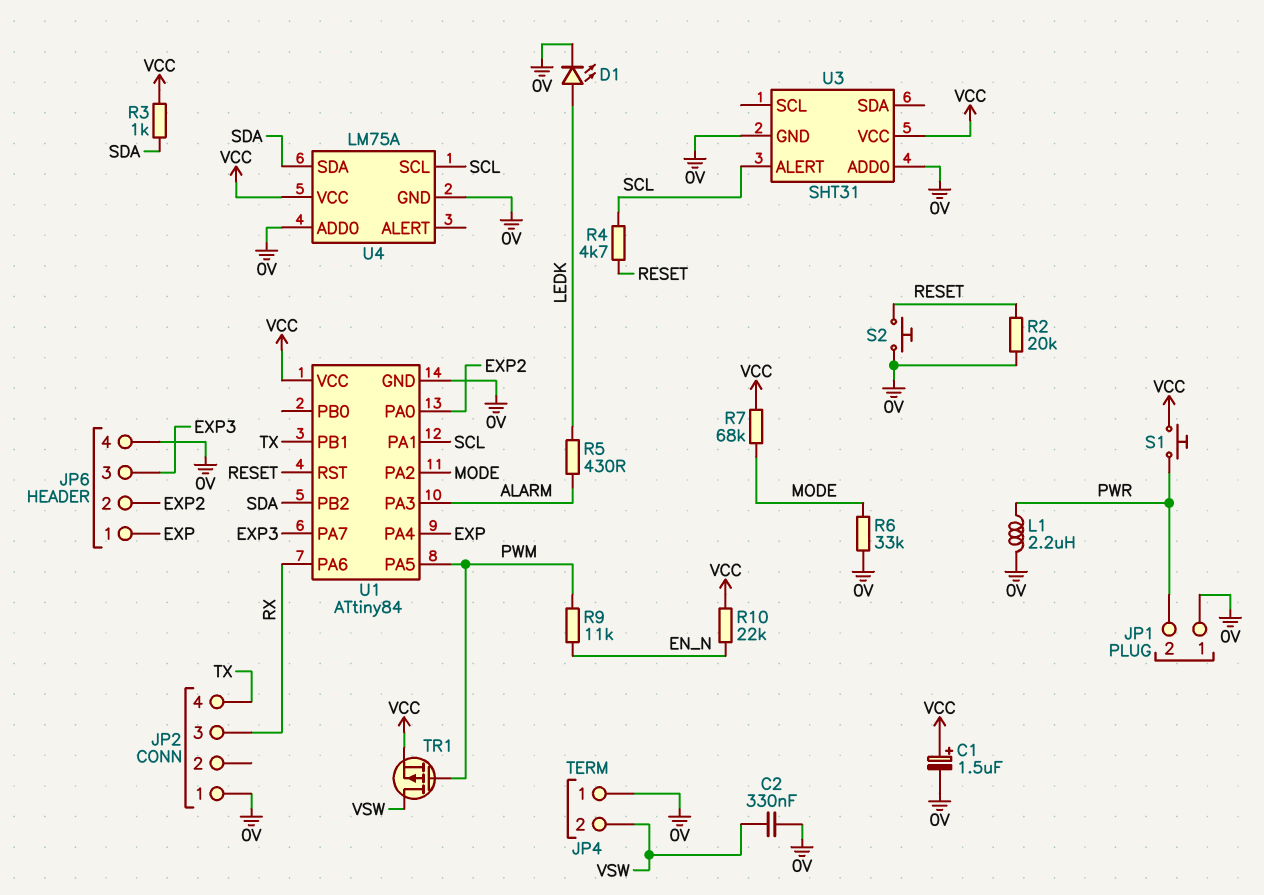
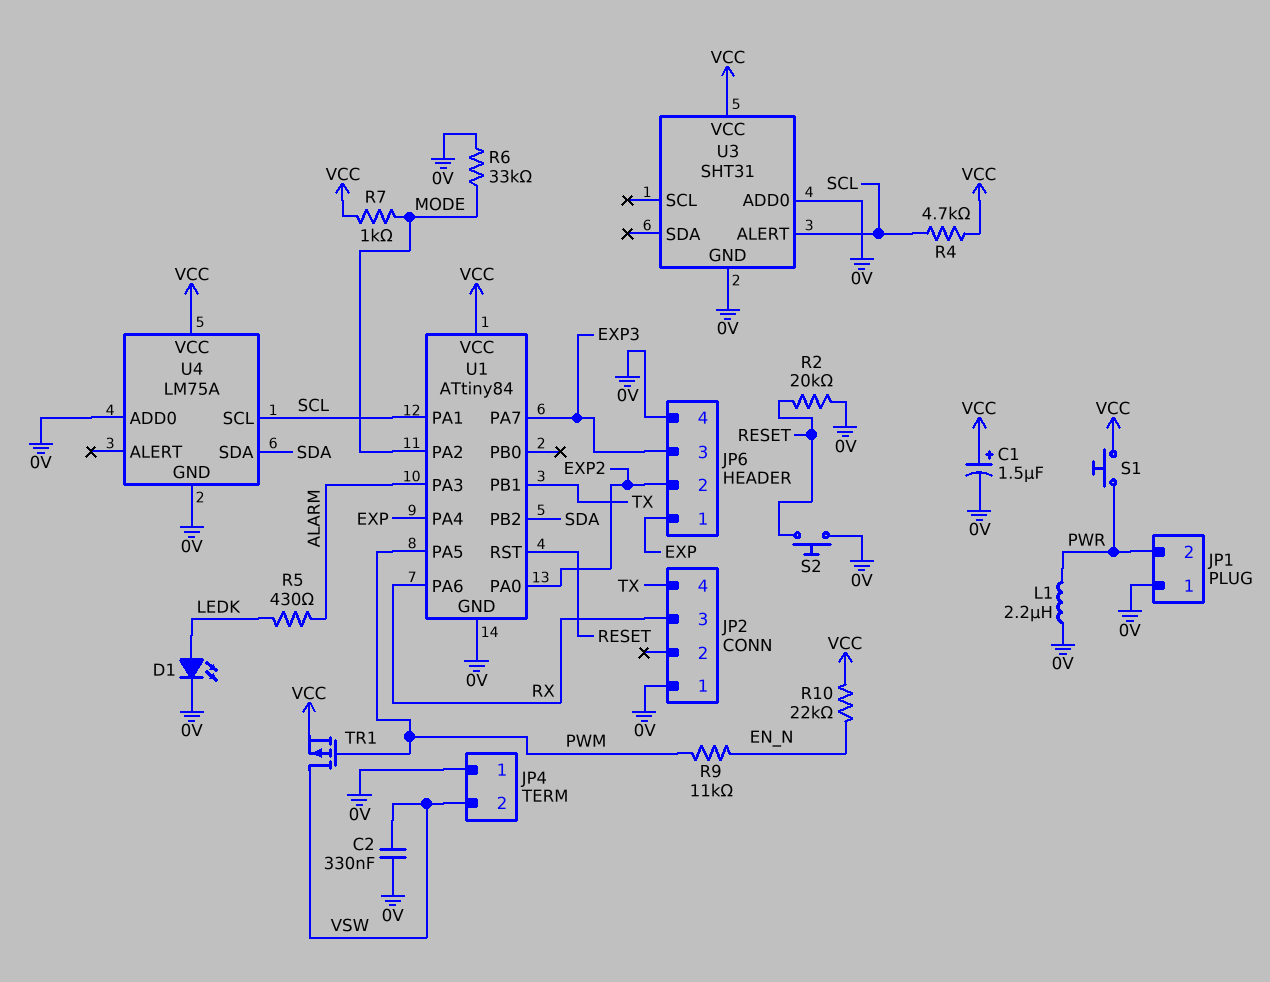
R3: 1k (SDA, VCC) -> none
R4: 4.7k (RESET, SCL) -> 4.7k (SCL, VCC)
R7: 68k (MODE, VCC) -> 1k (MODE, VCC)

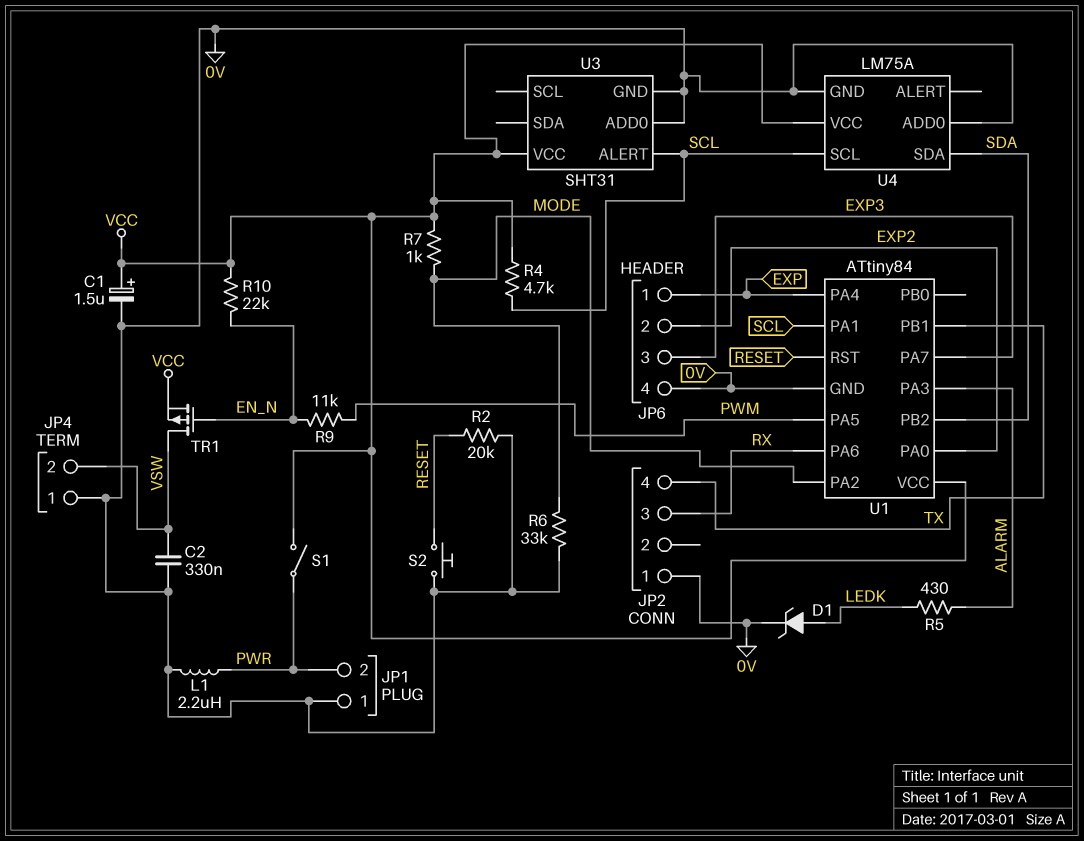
D1: LED (A LEDK, K 0V) -> zener (A LEDK, K 0V)
S1: button (PWR, VCC) -> switch (PWR, VCC)
TR1: PMOS (G PWM, D VSW, S VCC) -> PMOS (G EN_N, D VSW, S VCC)

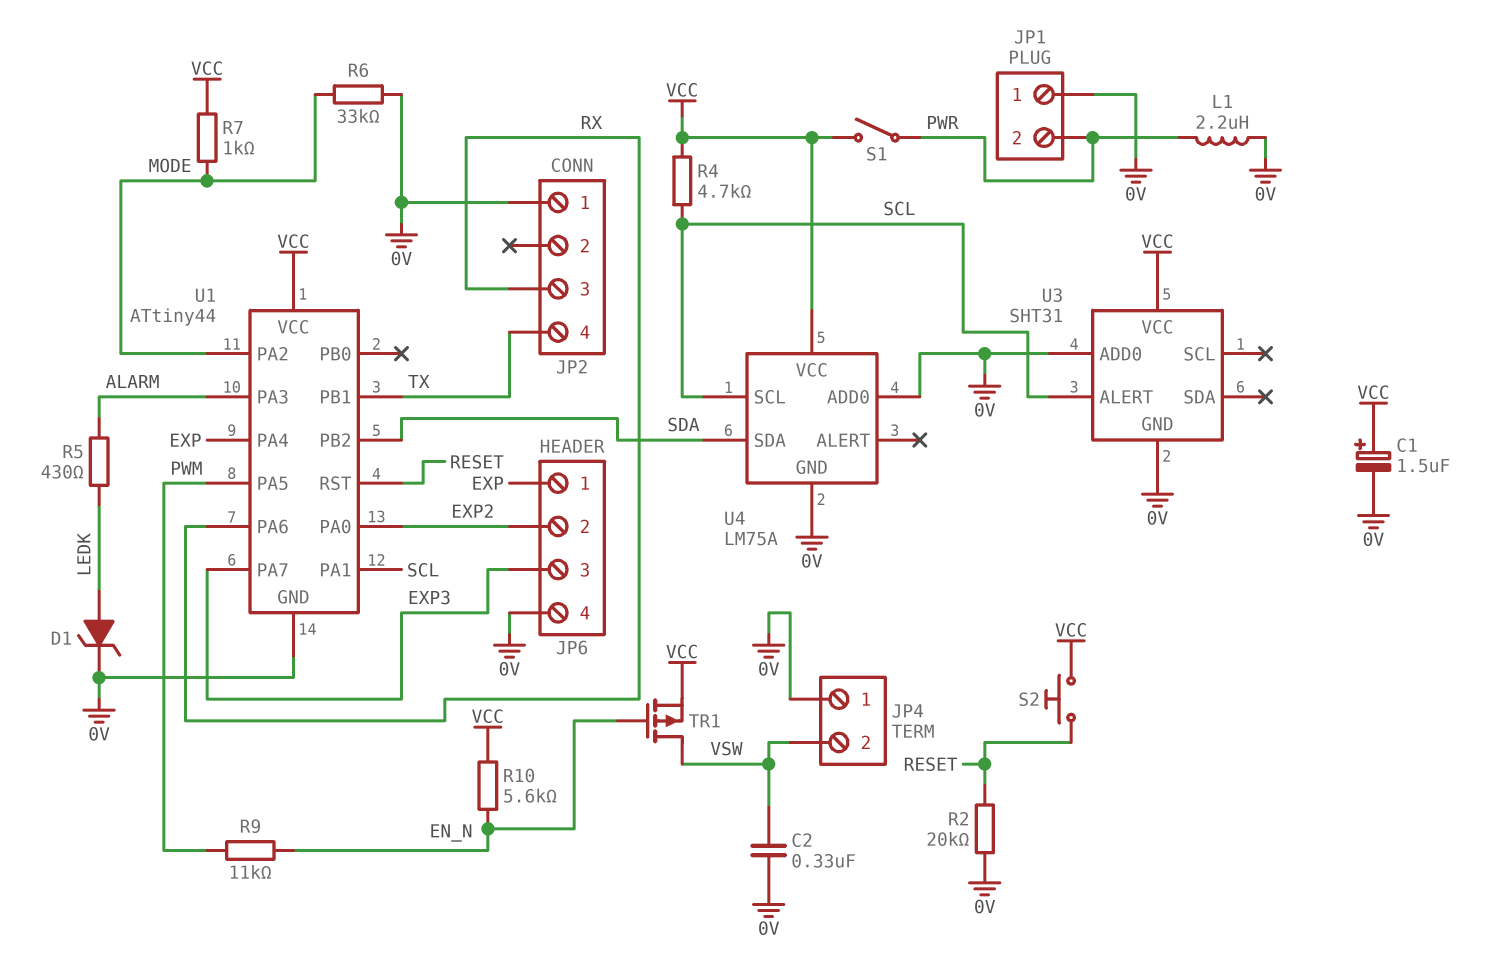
R10: 22k (EN_N, VCC) -> 5.6k (EN_N, VCC)
S2: button (0V, RESET) -> button (RESET, VCC)
U1: ATtiny84 -> ATtiny44

